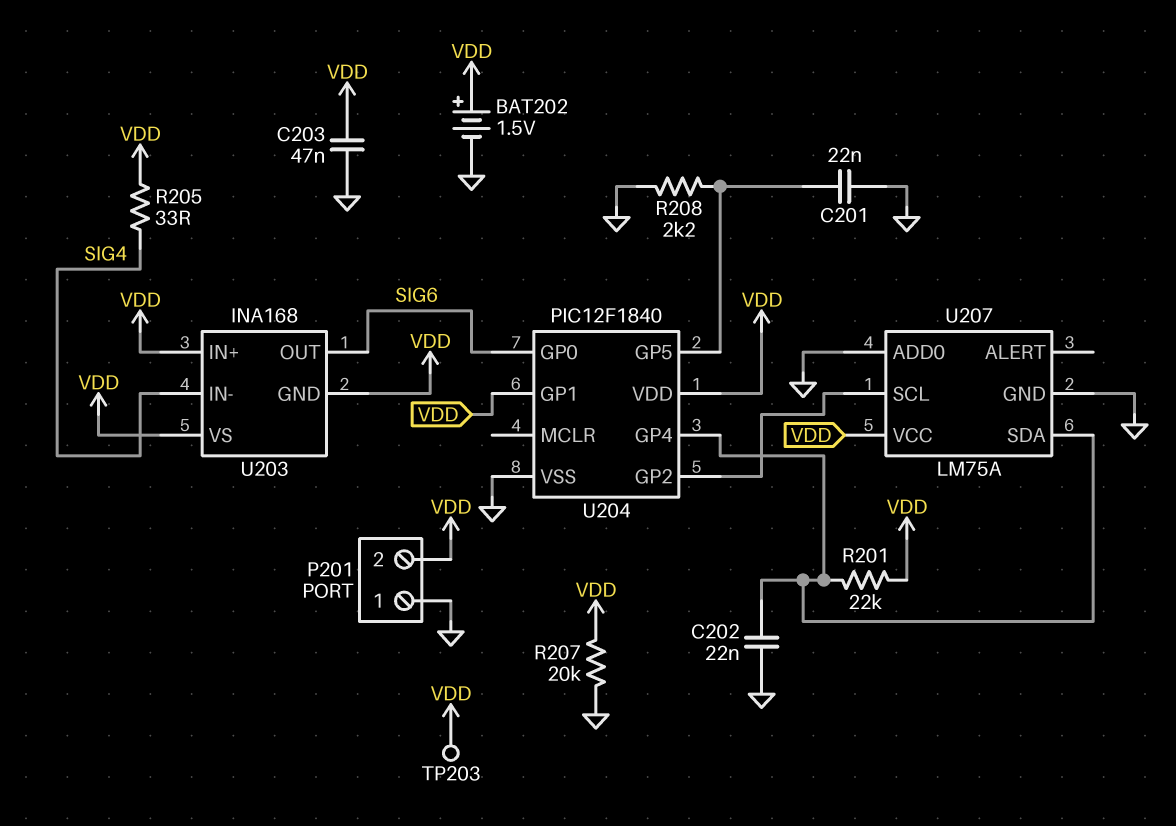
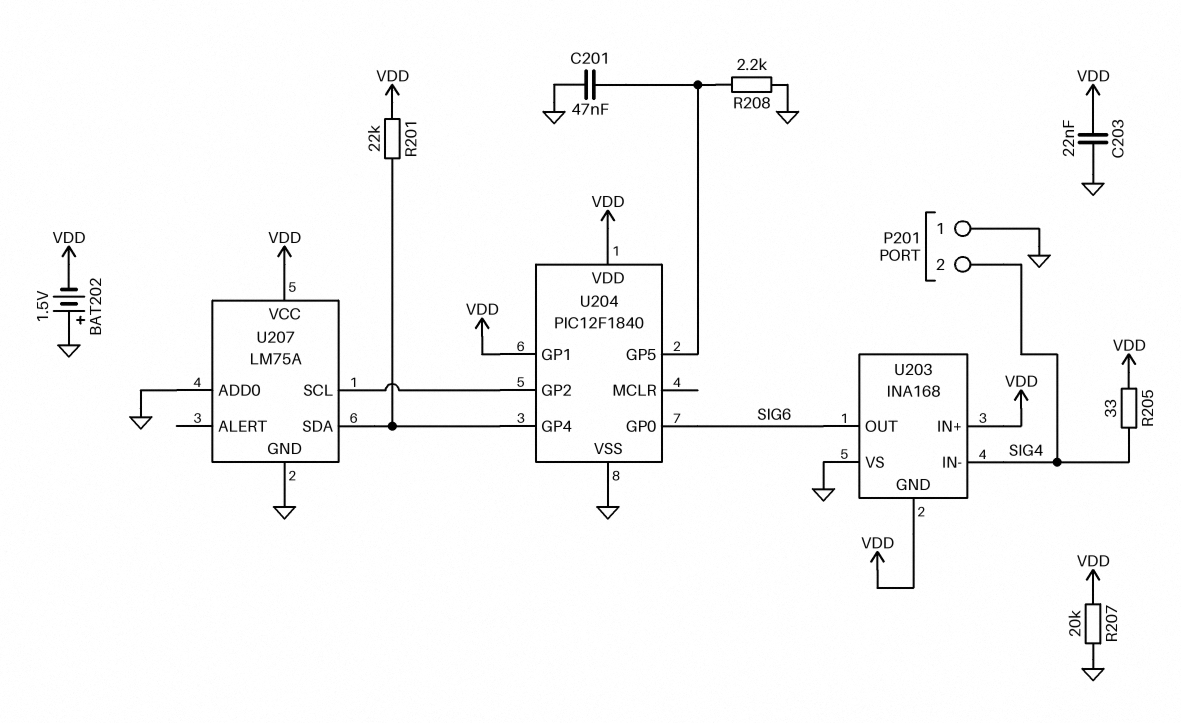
BAT202: 1.5V (plus VDD, minus GND) -> 1.5V (plus GND, minus VDD)
C201: 22nF (GND, U204/GP5) -> 47nF (GND, U204/GP5)
C202: 22nF (GND, U204/GP4) -> none
C203: 47nF (GND, VDD) -> 22nF (GND, VDD)
P201 pin 2: VDD -> SIG4
TP203: test point (VDD) -> none
U203 pin VS: VDD -> GND

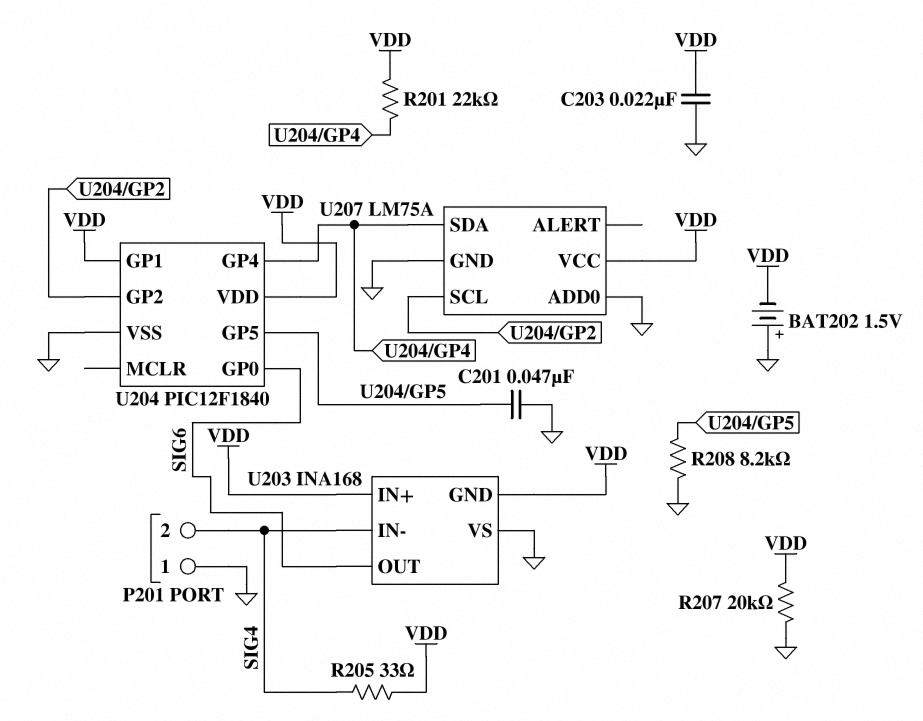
R208: 2.2k (GND, U204/GP5) -> 8.2k (GND, U204/GP5)

